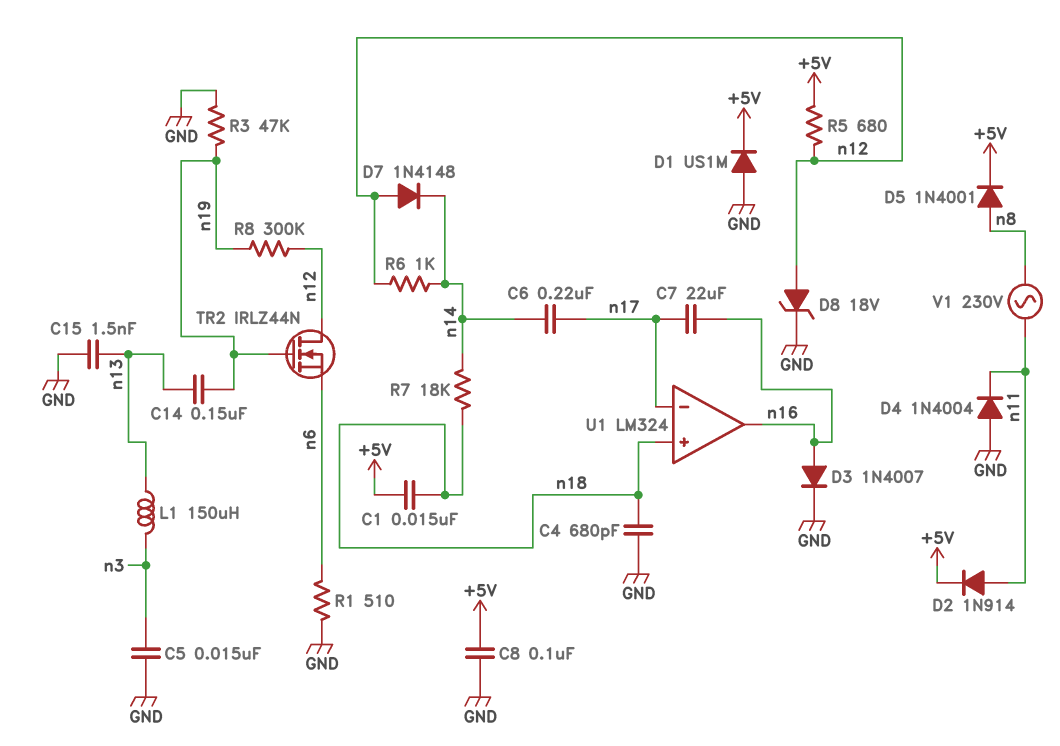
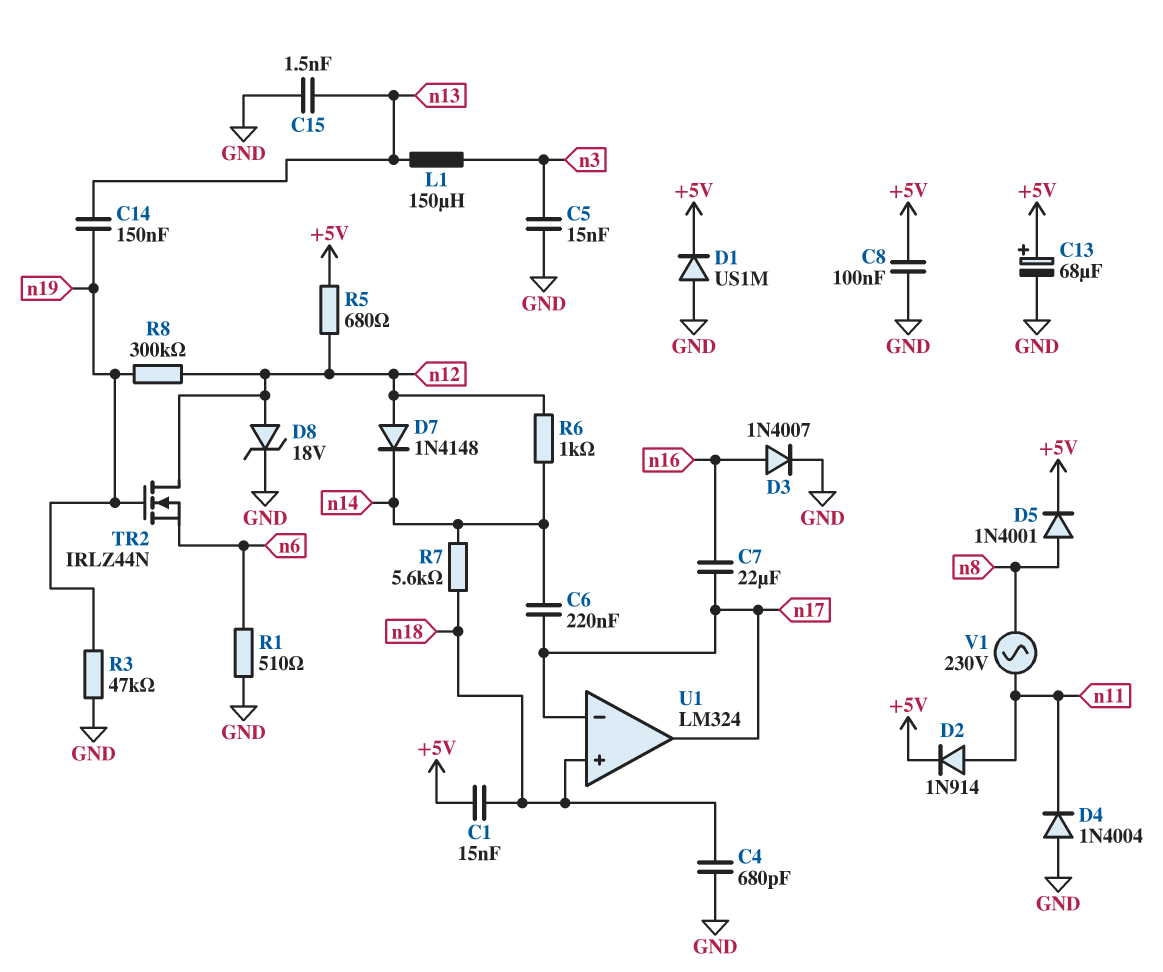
C13: none -> 68uF (plus +5V, minus GND)
R7: 18k (n14, n18) -> 5.6k (n14, n18)
U1 pin out: n16 -> n17

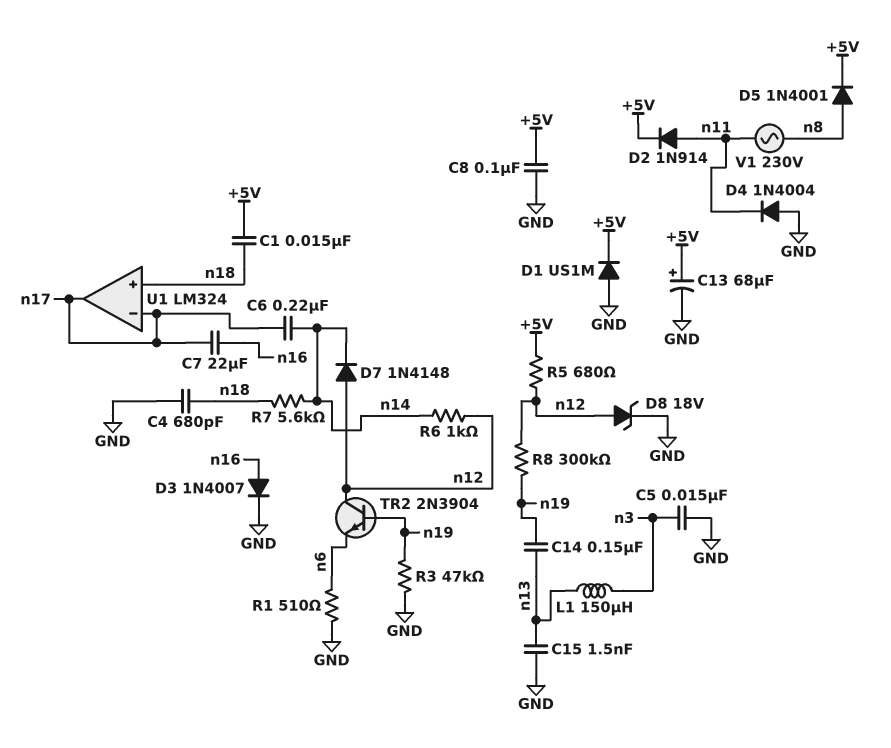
TR2: NMOS IRLZ44N (G n19, D n12, S n6) -> NPN 2N3904 (B n19, C n12, E n6)

